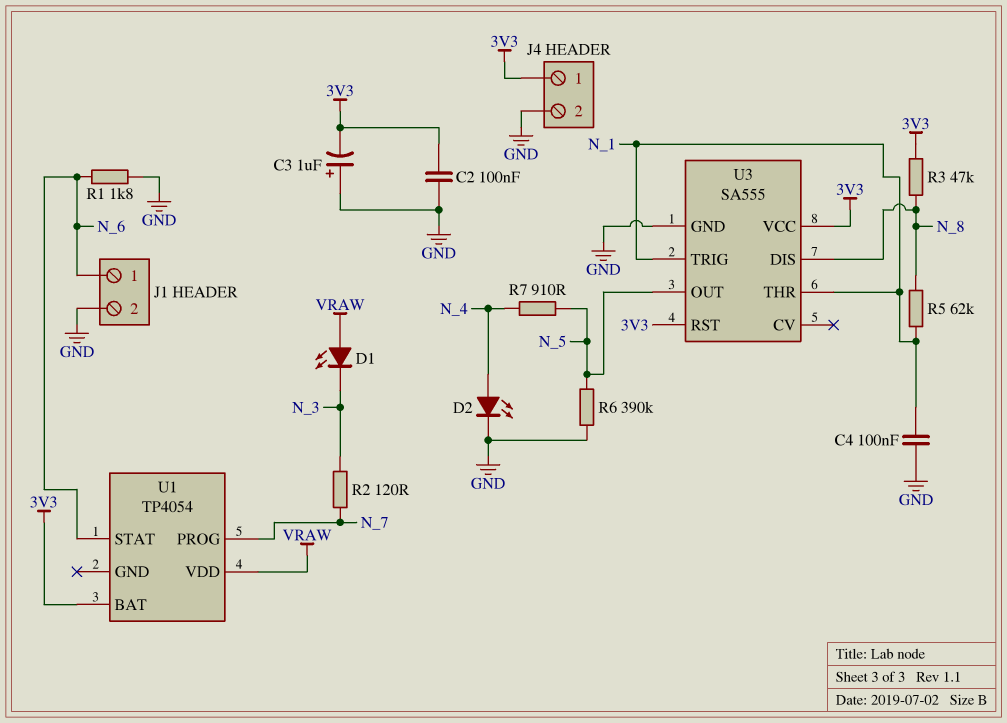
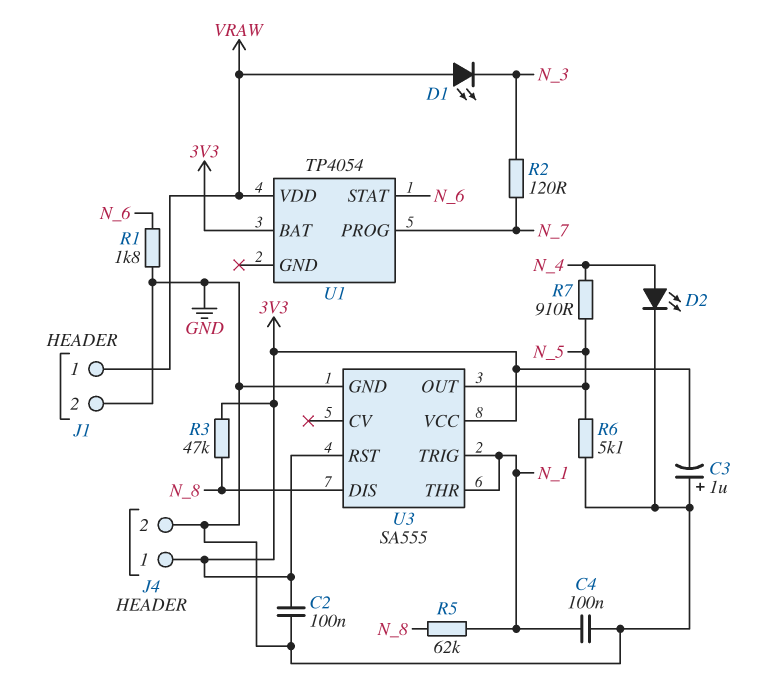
J1 pin 1: N_6 -> VRAW
R6: 390k (GND, N_5) -> 5.1k (GND, N_5)

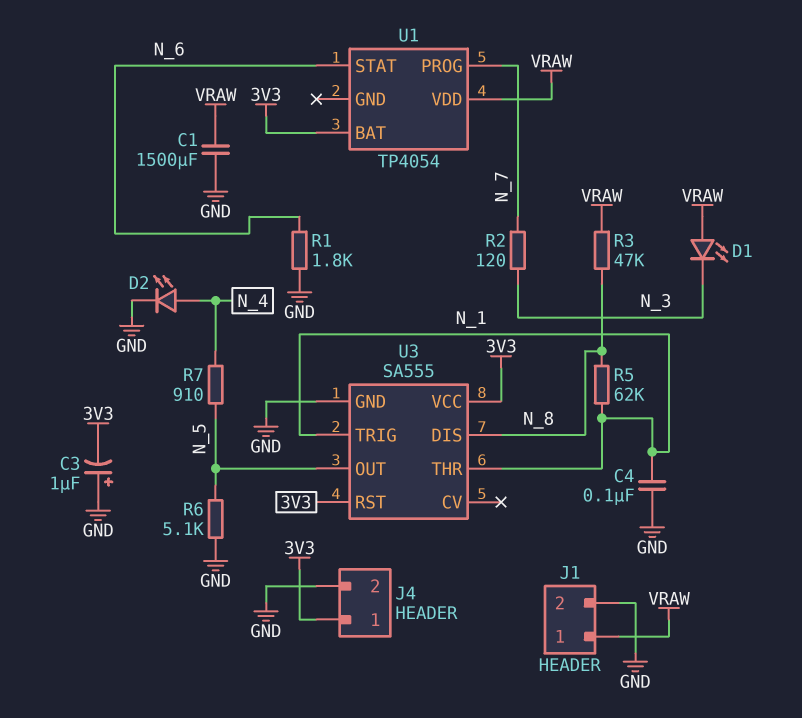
C1: none -> 1500uF (GND, VRAW)
C2: 100nF (3V3, GND) -> none
R3: 47k (3V3, N_8) -> 47k (N_8, VRAW)

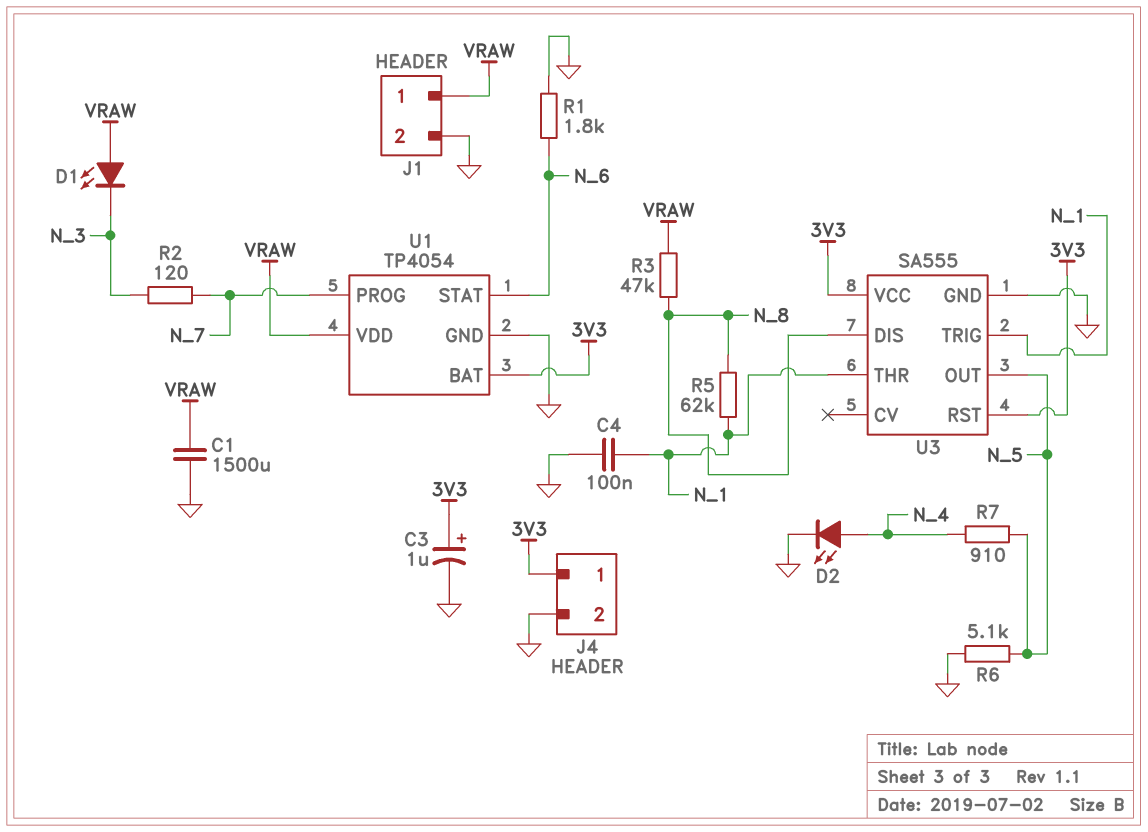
C3: 1uF (plus GND, minus 3V3) -> 1uF (plus 3V3, minus GND)
U1 pin GND: none -> GND

